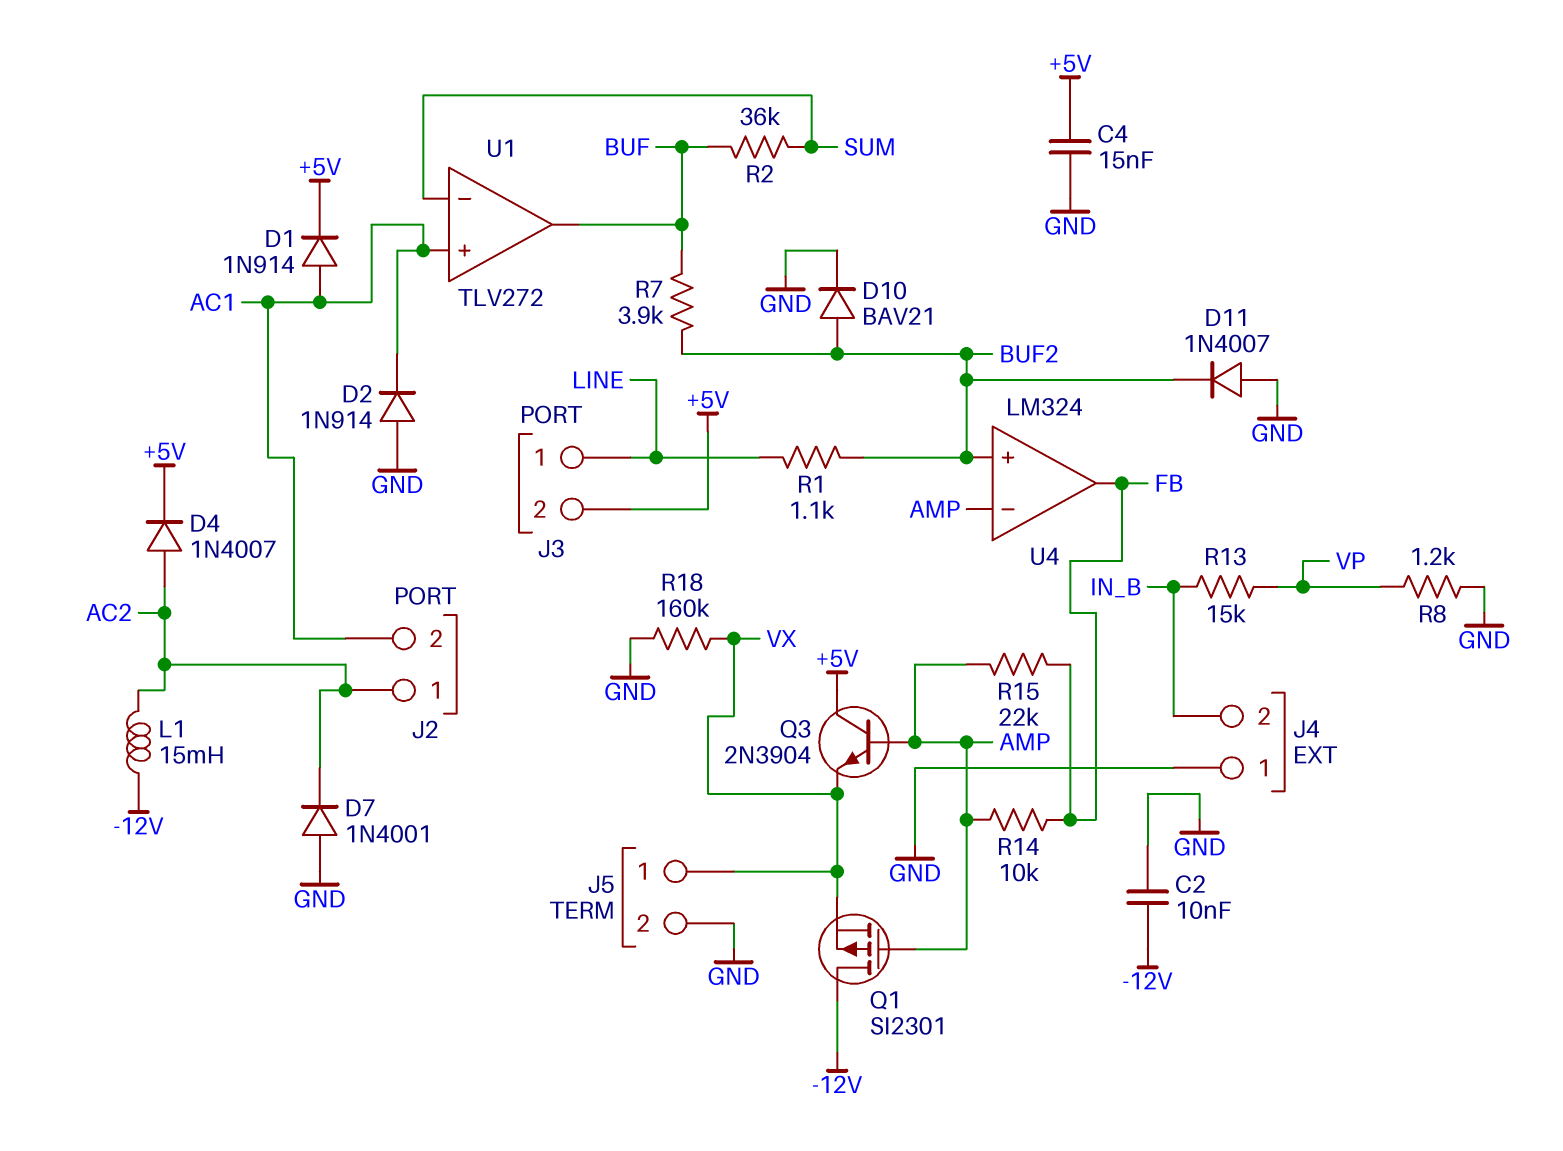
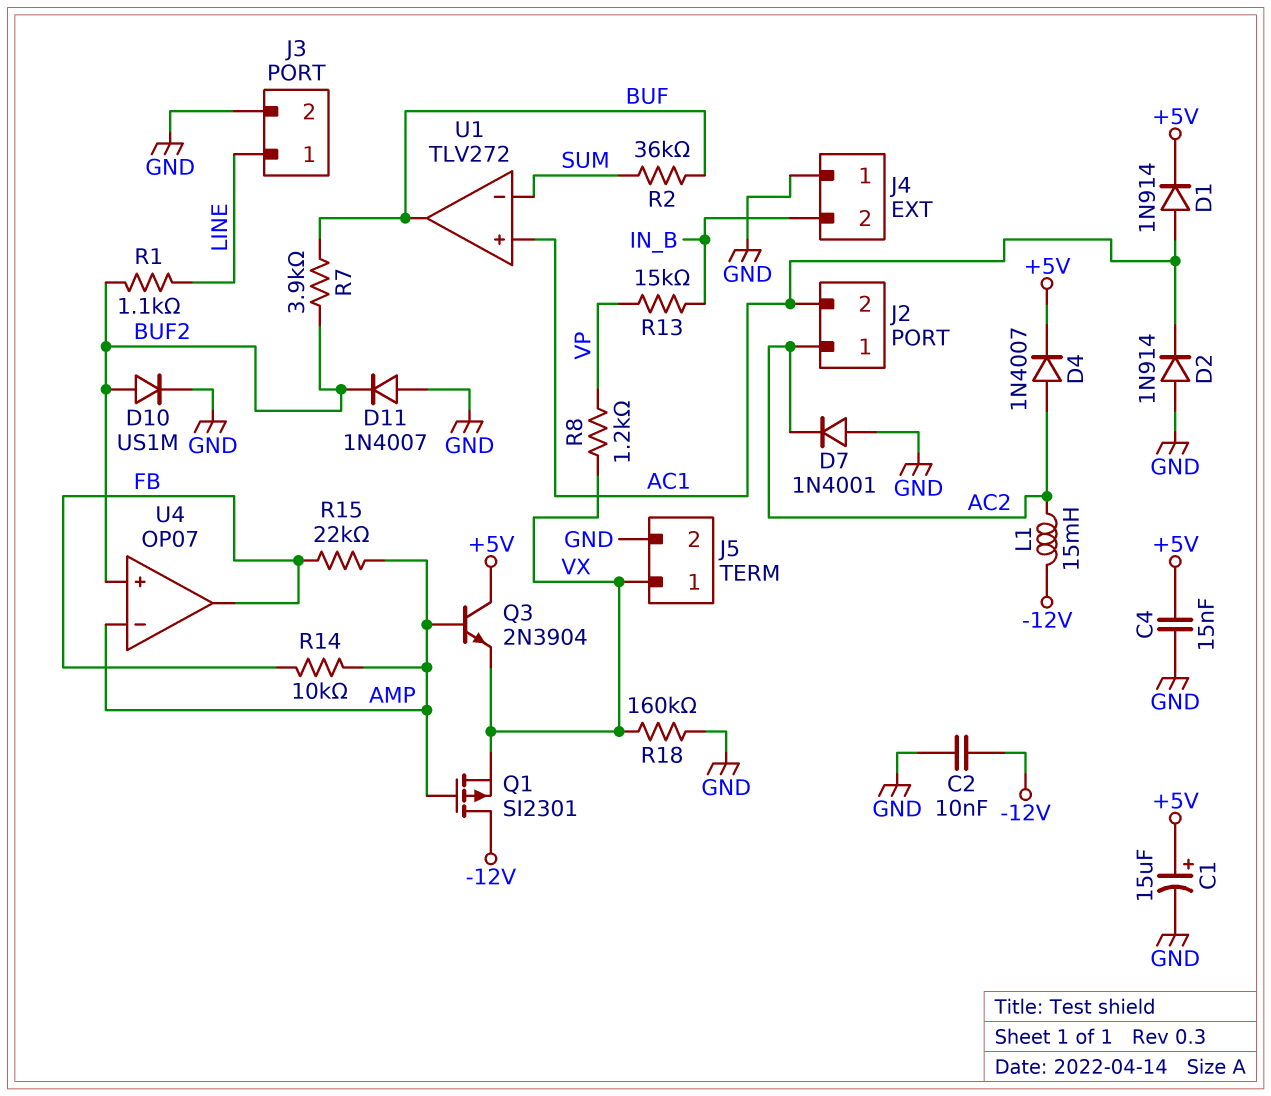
C1: none -> 15uF (plus +5V, minus GND)
D10: diode BAV21 (A BUF2, K GND) -> diode US1M (A BUF2, K GND)
J3 pin 2: +5V -> GND
R8: 1.2k (GND, VP) -> 1.2k (VP, VX)
U4: LM324 -> OP07

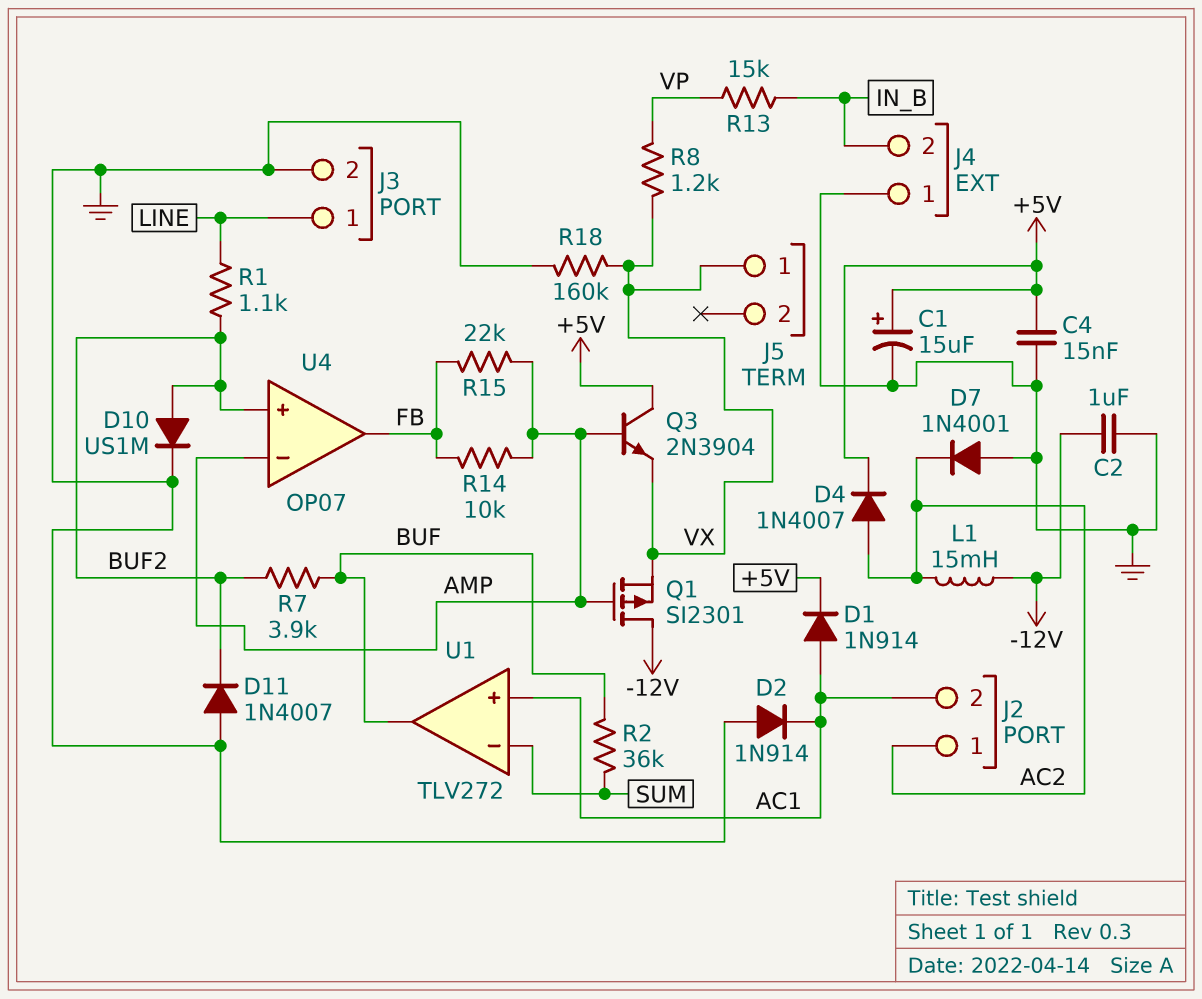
C2: 10nF (-12V, GND) -> 1uF (-12V, GND)
J5 pin 2: GND -> none

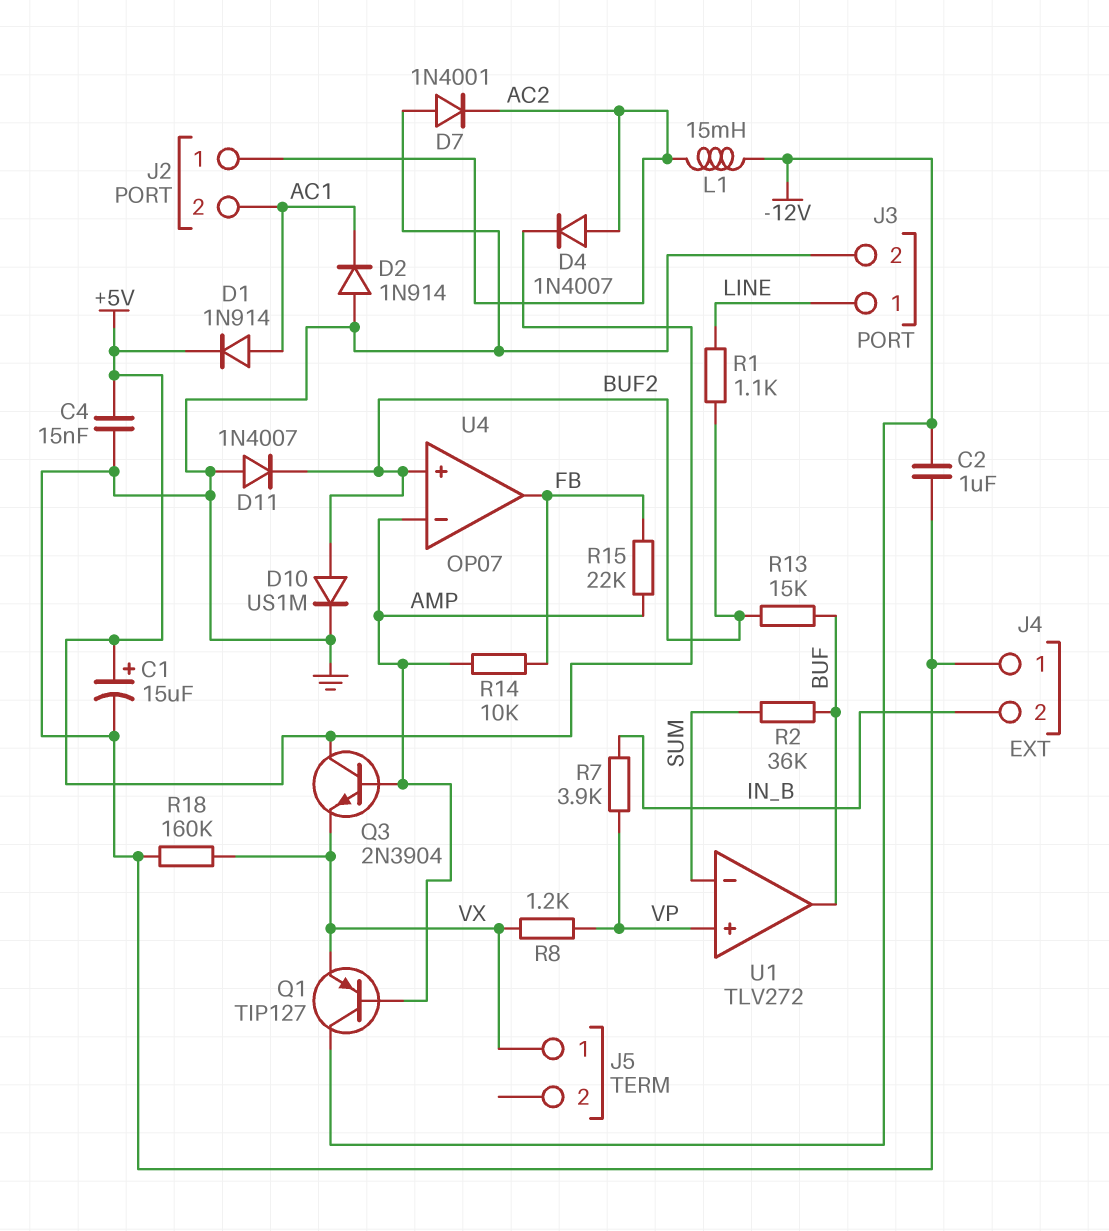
Q1: PMOS SI2301 (G AMP, D -12V, S VX) -> PNP TIP127 (B AMP, C -12V, E VX)
R7: 3.9k (BUF, BUF2) -> 3.9k (IN_B, VP)
R13: 15k (IN_B, VP) -> 15k (BUF, BUF2)
U1 pin in+: AC1 -> VP

